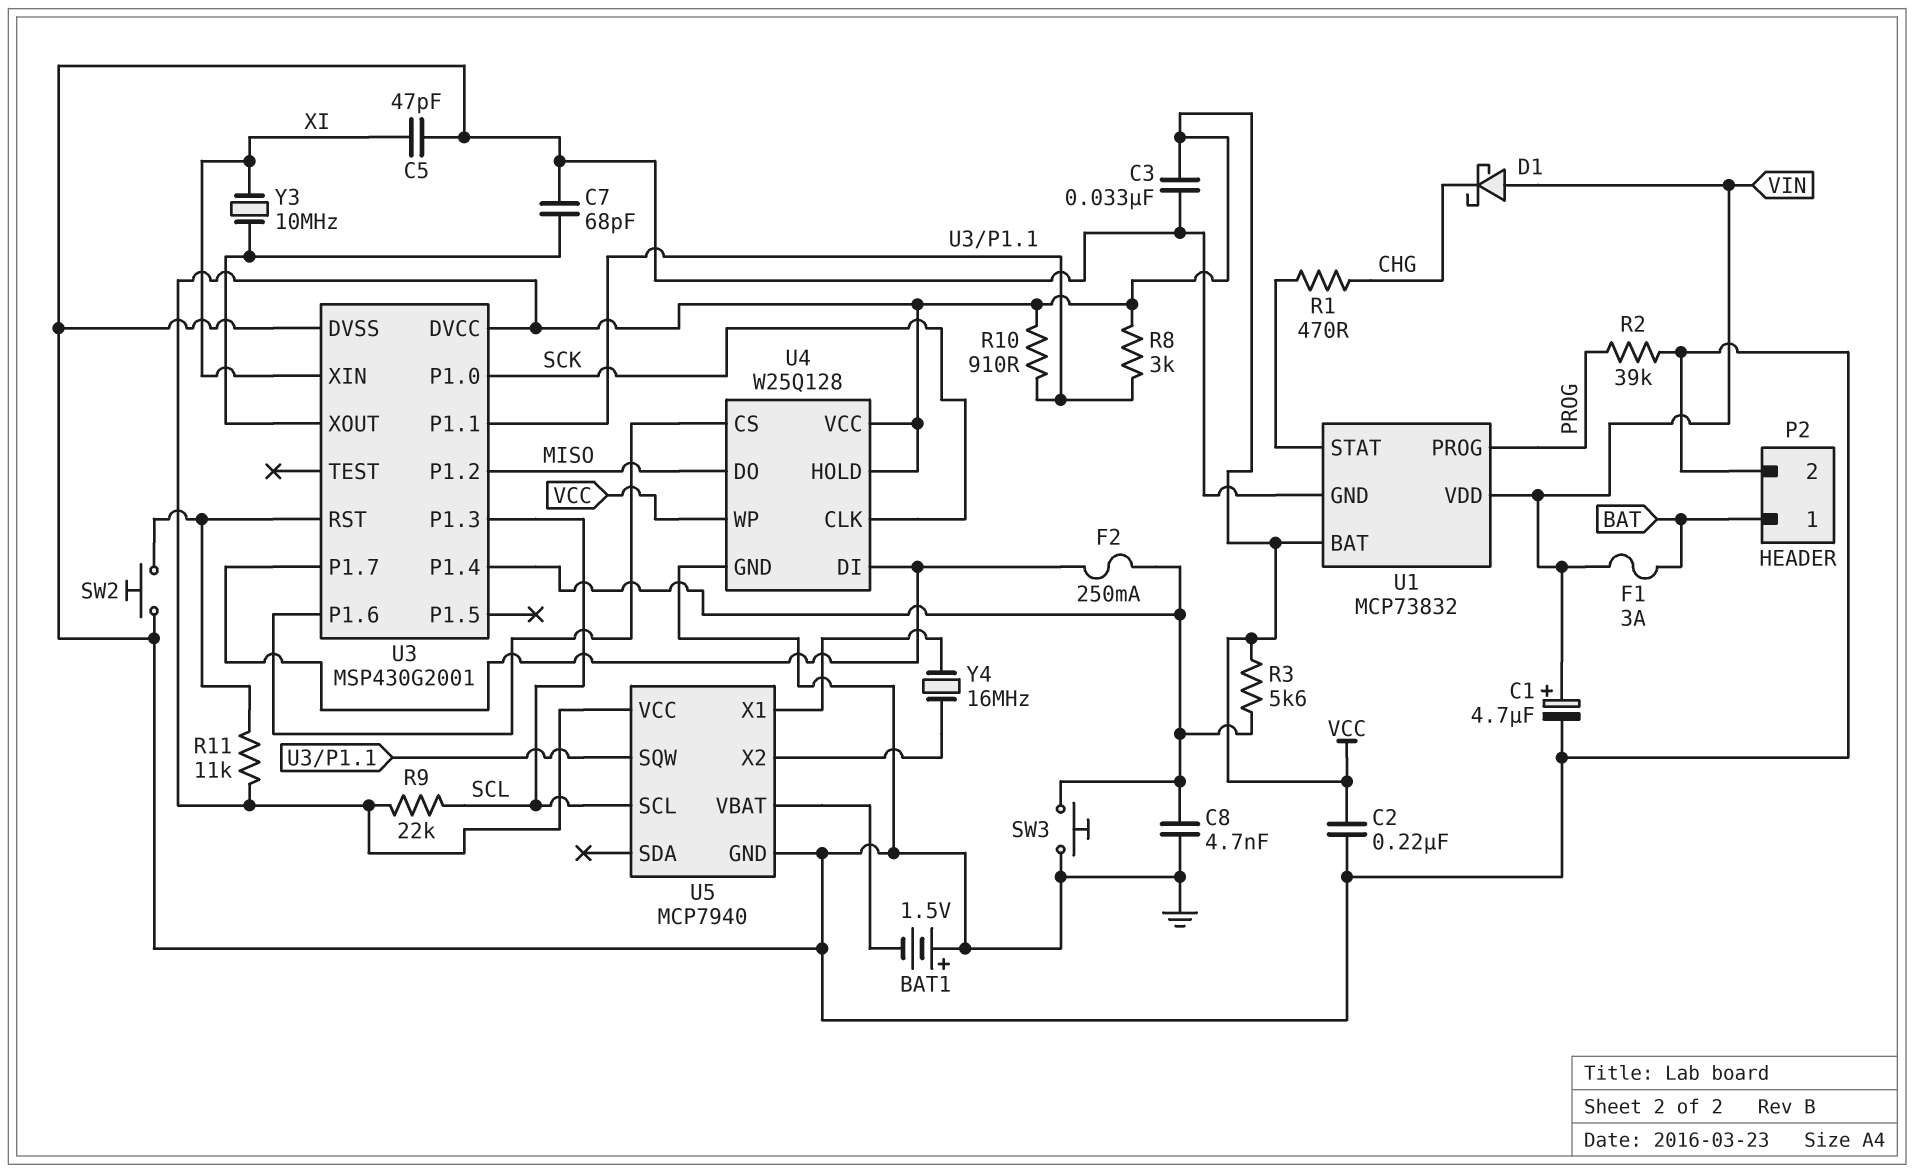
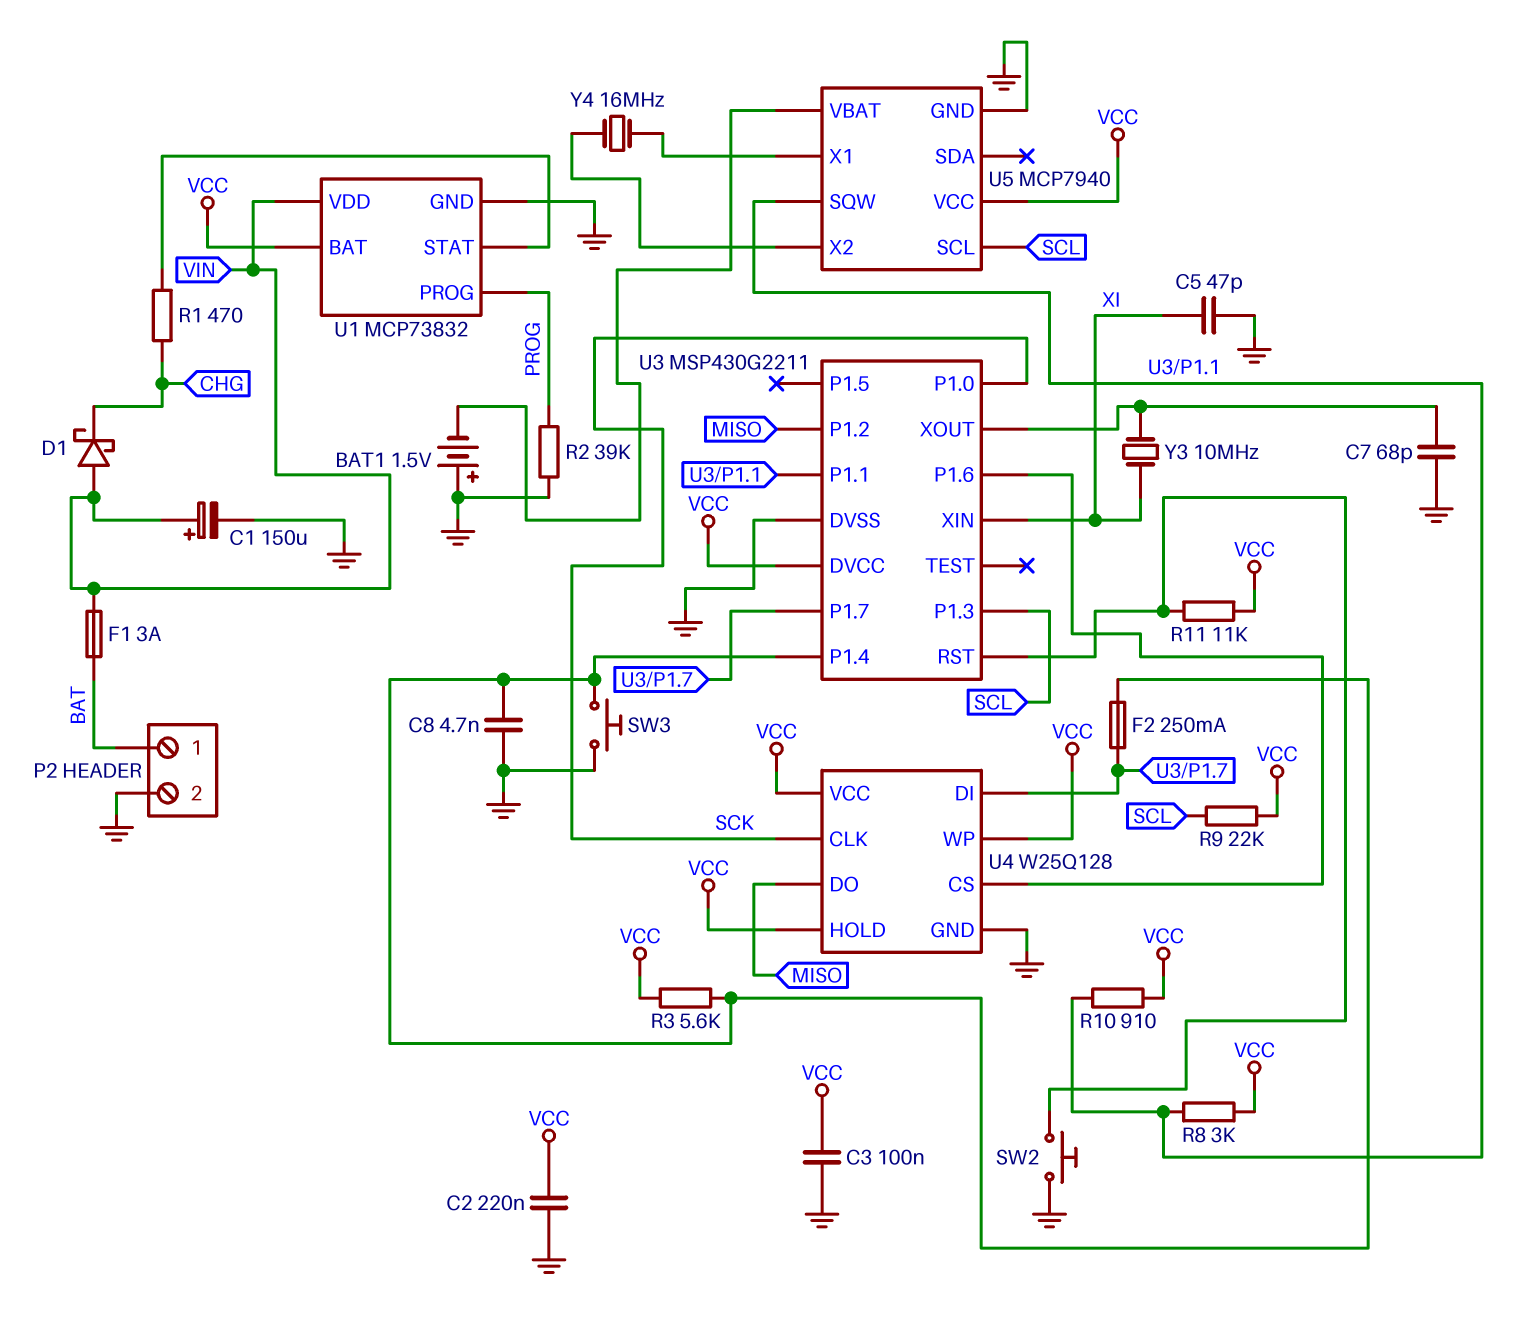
C1: 4.7uF (plus VIN, minus GND) -> 150uF (plus VIN, minus GND)
C3: 33nF (GND, VCC) -> 100nF (GND, VCC)
U3: MSP430G2001 -> MSP430G2211

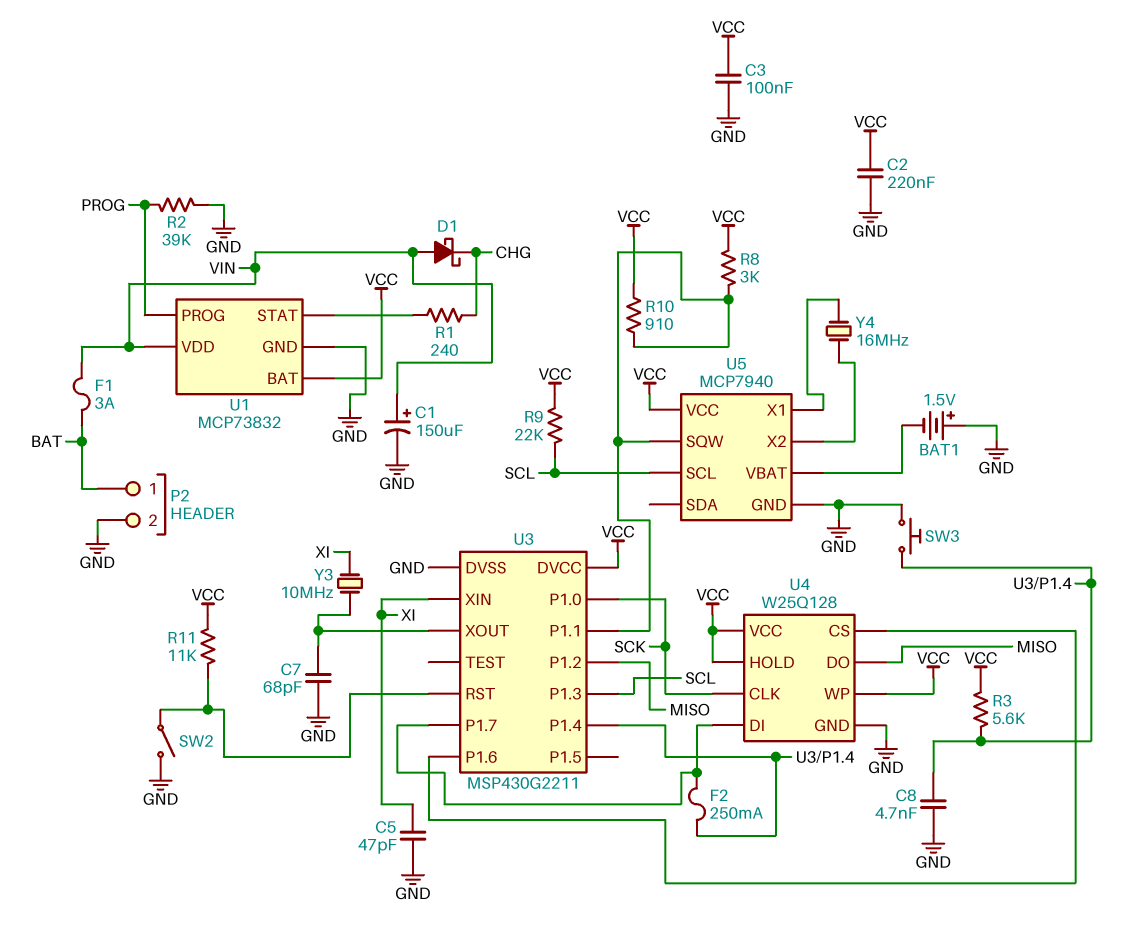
R1: 470 (CHG, U1/STAT) -> 240 (CHG, U1/STAT)
SW2: button (GND, U3/RST) -> switch (GND, U3/RST)

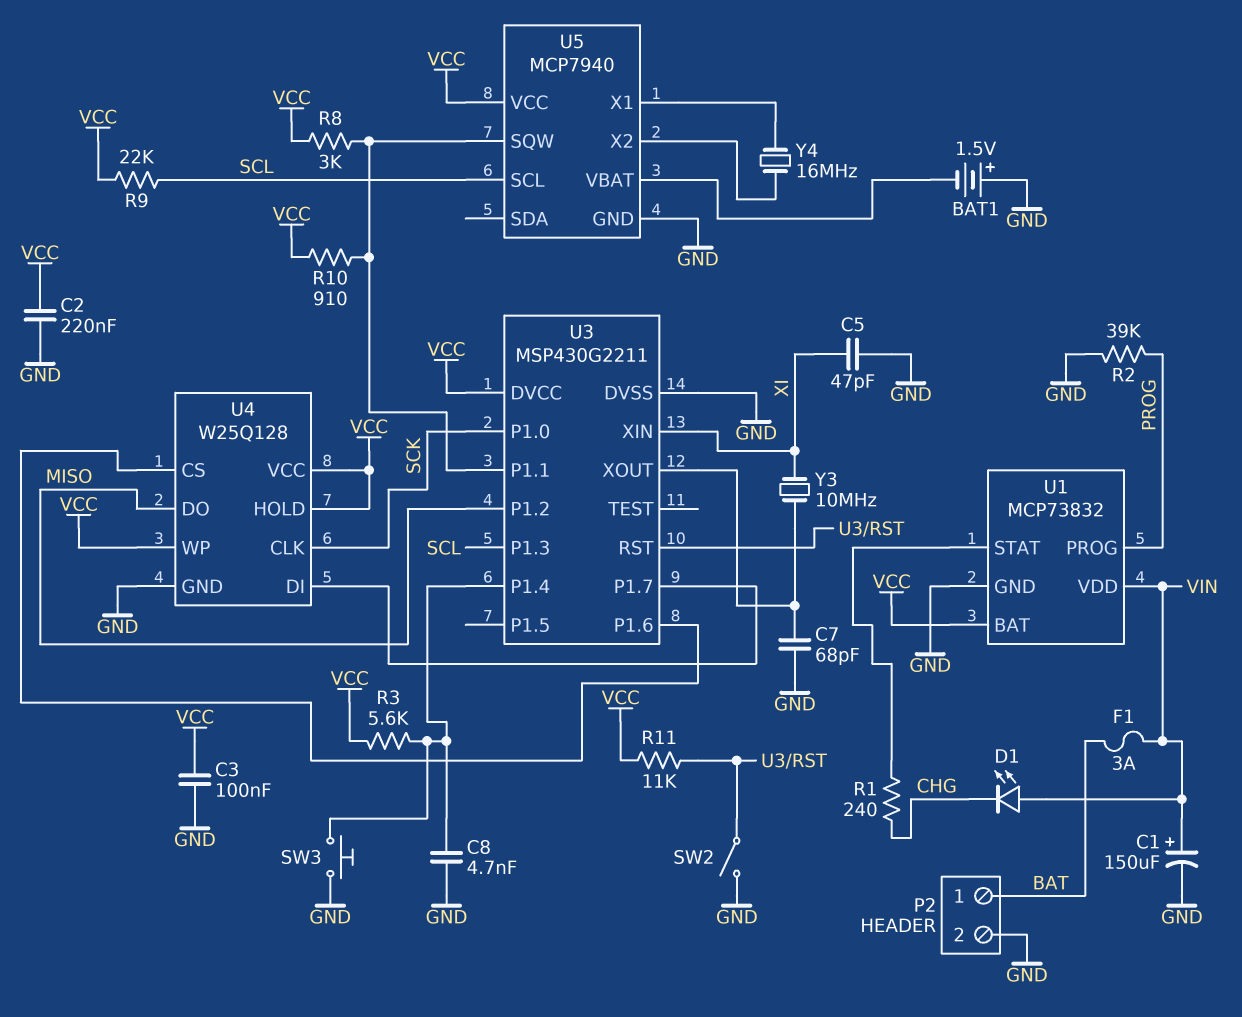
D1: schottky (A VIN, K CHG) -> LED (A VIN, K CHG)
F2: 250mA (U3/P1.4, U3/P1.7) -> none

